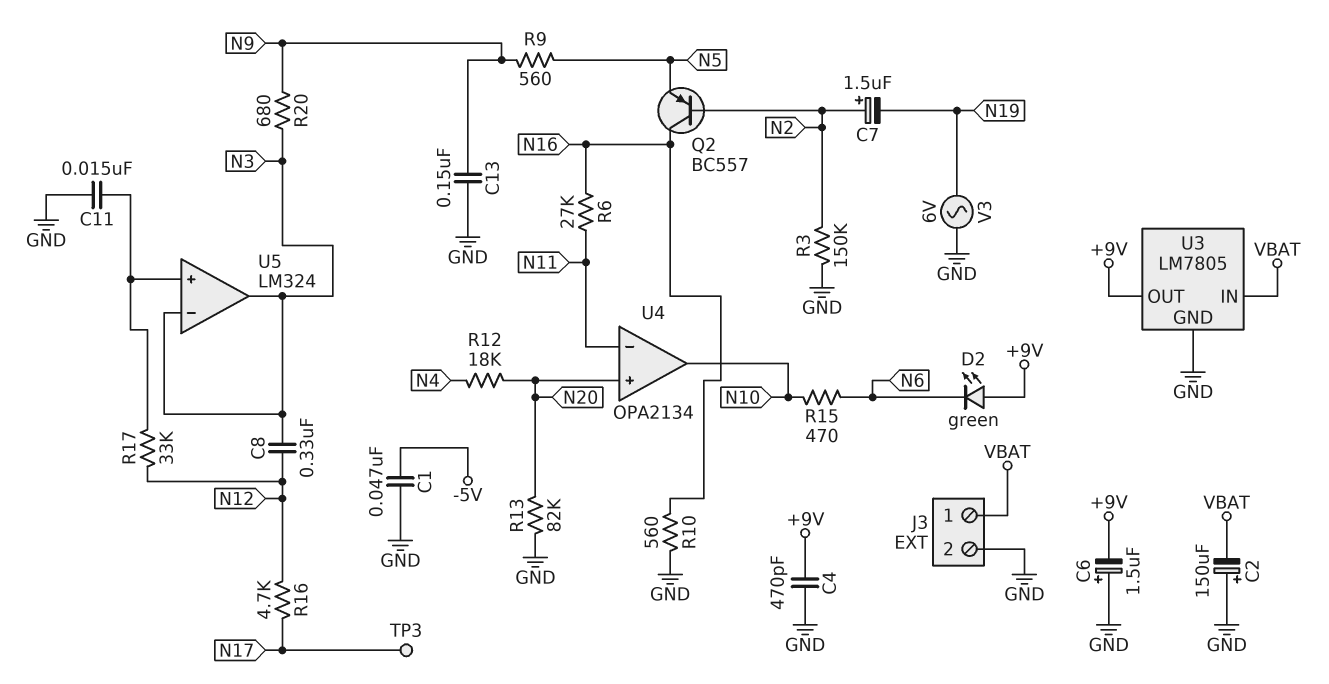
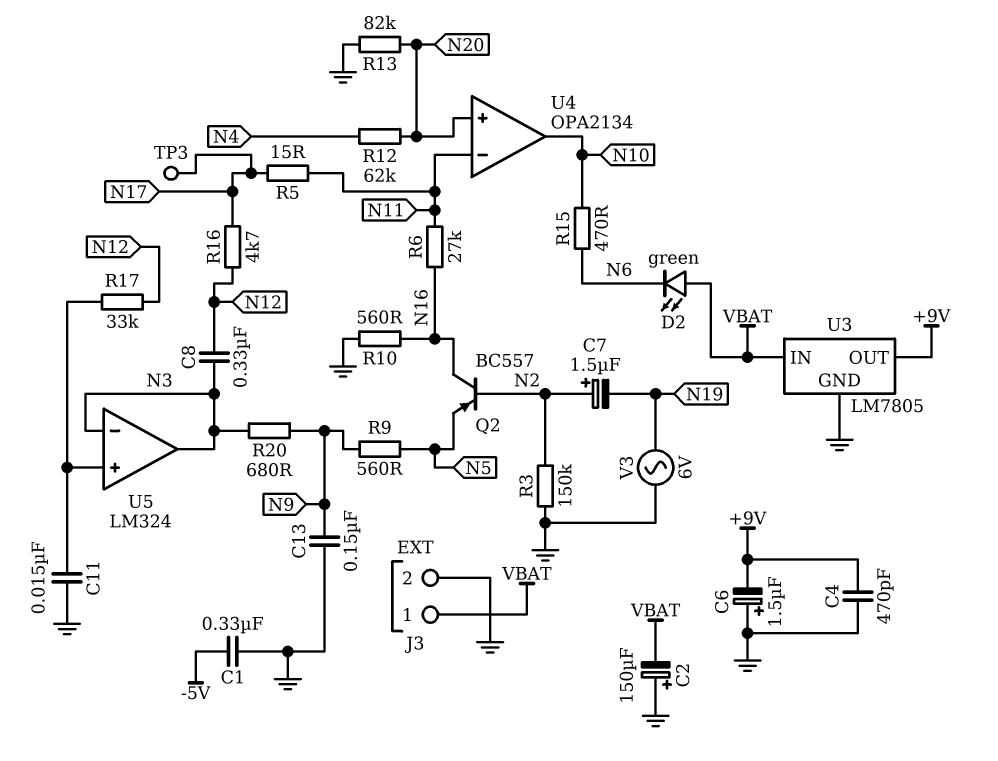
C1: 47nF (-5V, GND) -> 330nF (-5V, GND)
D2: LED green (A +9V, K N6) -> LED green (A VBAT, K N6)
R5: none -> 15 (N11, N17)
R12: 18k (N4, N20) -> 62k (N4, N20)

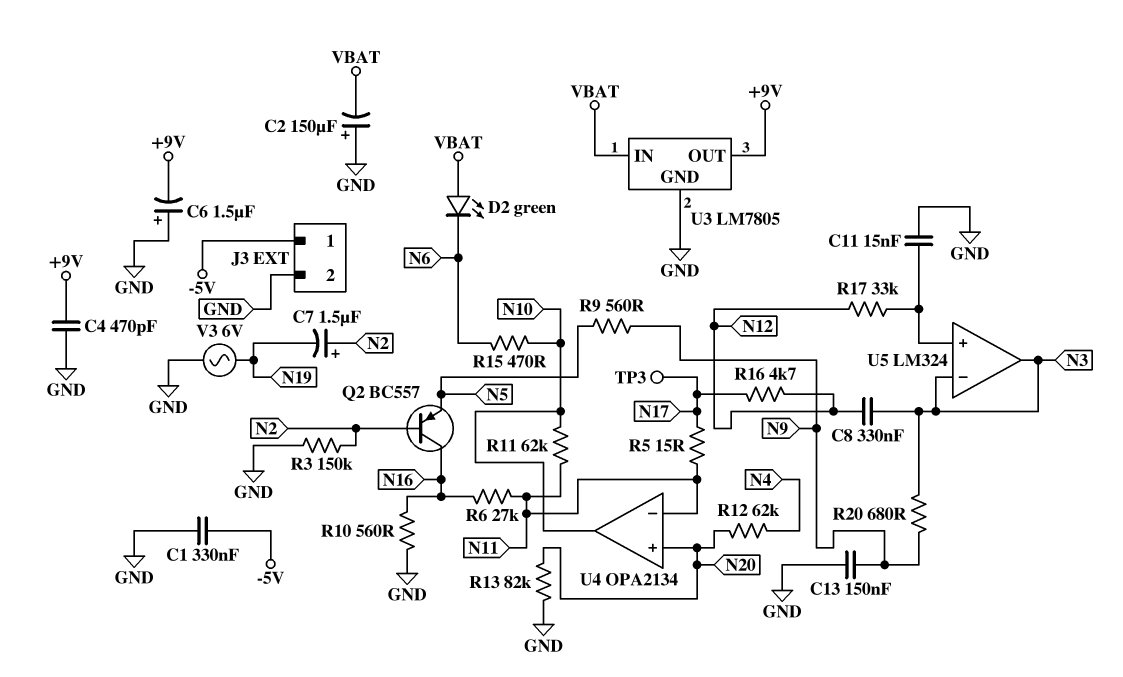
J3 pin 1: VBAT -> -5V
R11: none -> 62k (N10, N11)

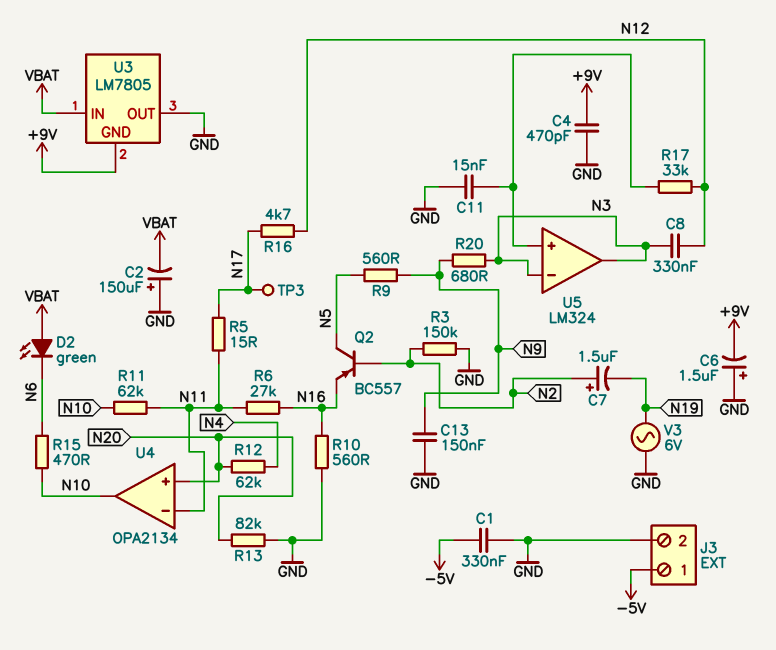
Q2: PNP BC557 (B N2, C N16, E N5) -> PNP BC557 (B N2, C N5, E N16)
U3 pin GND: GND -> +9V
U3 pin OUT: +9V -> GND

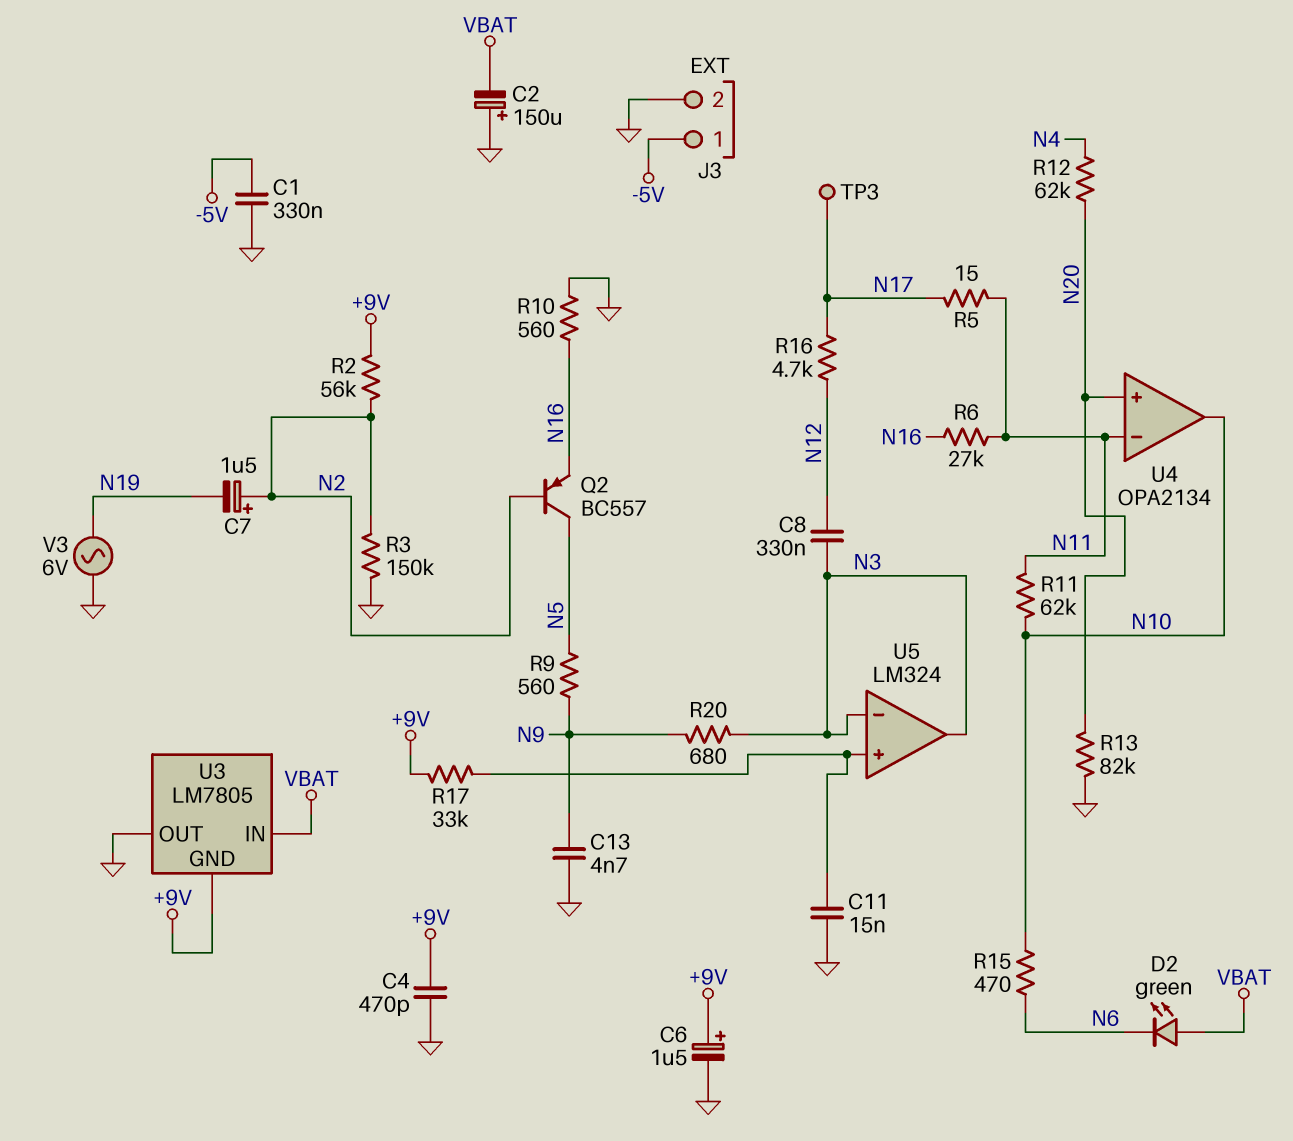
C6: 1.5uF (plus GND, minus +9V) -> 1.5uF (plus +9V, minus GND)
C13: 150nF (GND, N9) -> 4.7nF (GND, N9)
R2: none -> 56k (+9V, N2)
R17: 33k (N12, U5/in+) -> 33k (+9V, U5/in+)

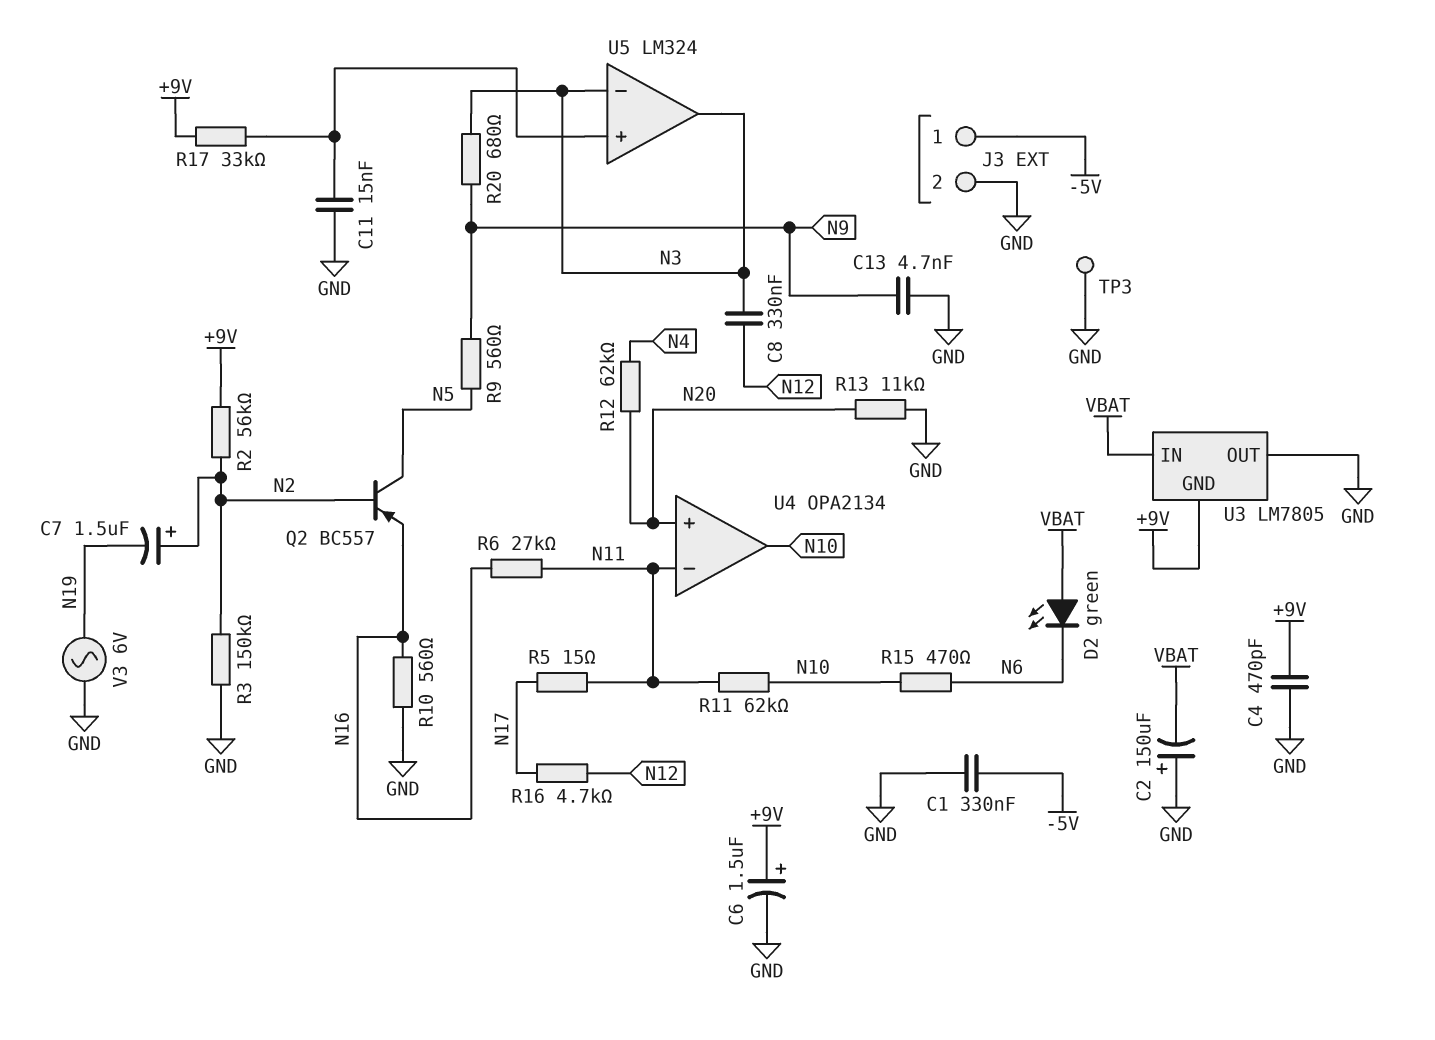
R13: 82k (GND, N20) -> 11k (GND, N20)
TP3: test point (N17) -> test point (GND)

